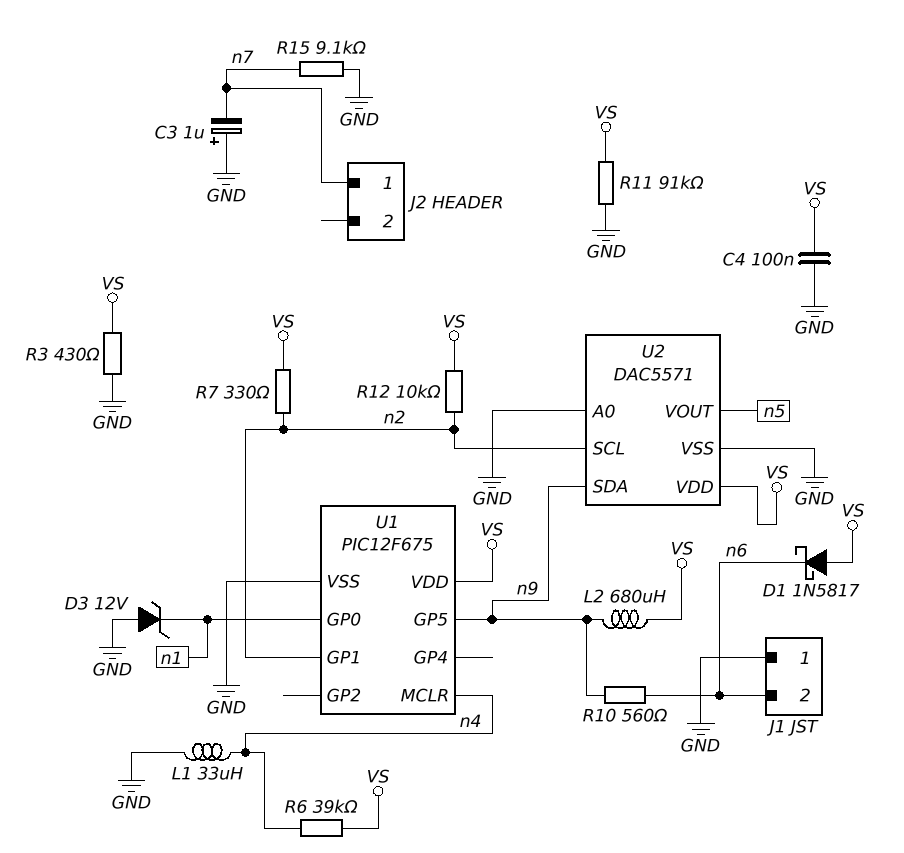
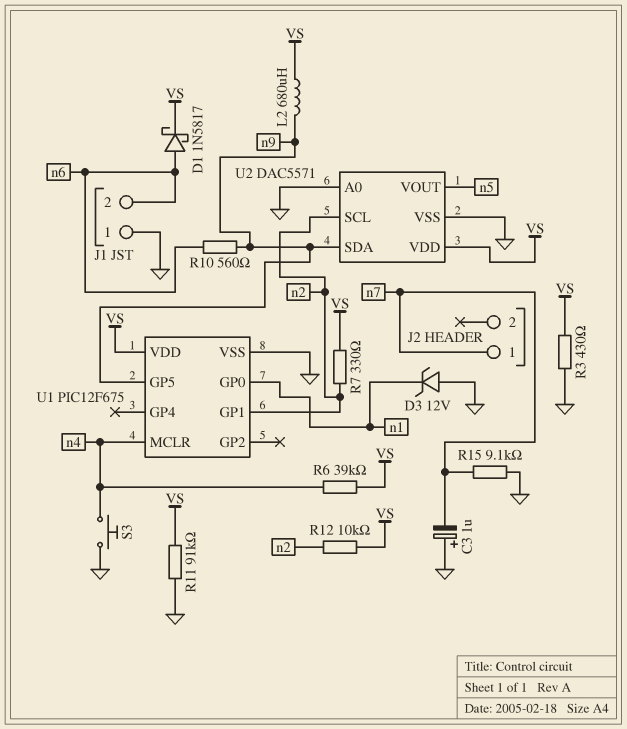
C4: 100nF (GND, VS) -> none
D1: schottky 1N5817 (A VS, K n6) -> schottky 1N5817 (A n6, K VS)
L1: 33uH (GND, n4) -> none
S3: none -> button (GND, n4)

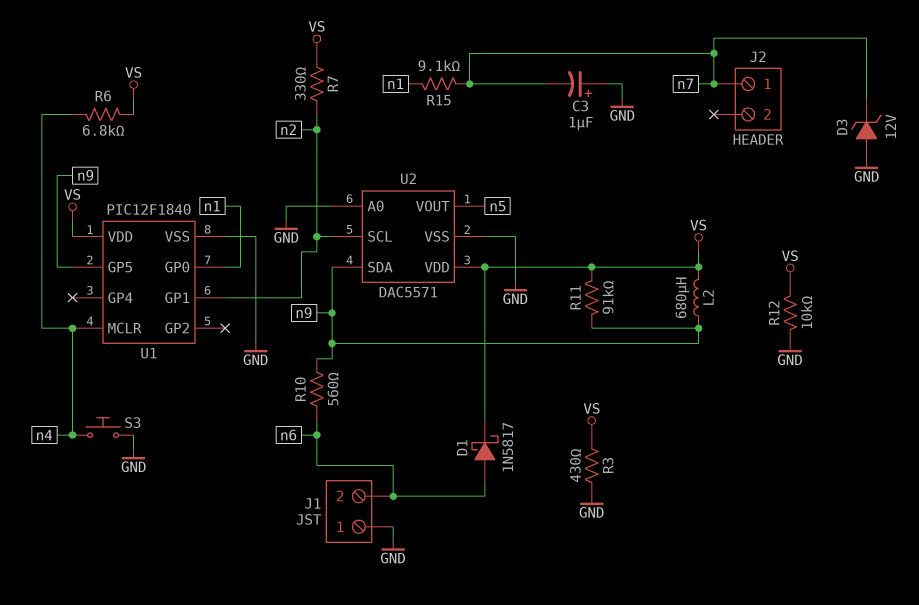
D3: zener 12V (A GND, K n1) -> zener 12V (A GND, K n7)
R6: 39k (VS, n4) -> 6.8k (VS, n4)
R11: 91k (GND, VS) -> 91k (VS, n9)
R12: 10k (VS, n2) -> 10k (GND, VS)
R15: 9.1k (GND, n7) -> 9.1k (n1, n7)
U1: PIC12F675 -> PIC12F1840

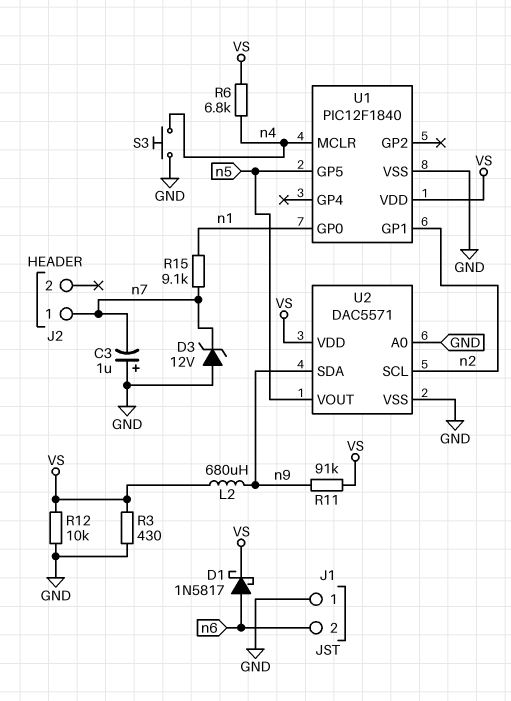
R7: 330 (VS, n2) -> none
R10: 560 (n6, n9) -> none
U1 pin GP5: n9 -> n5

